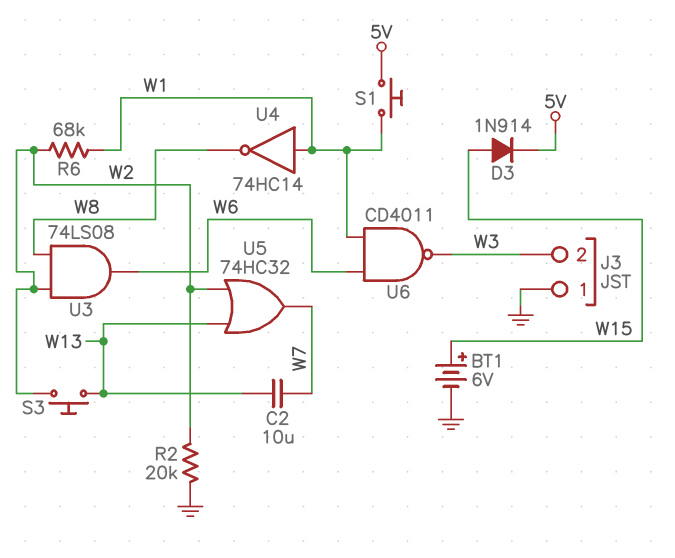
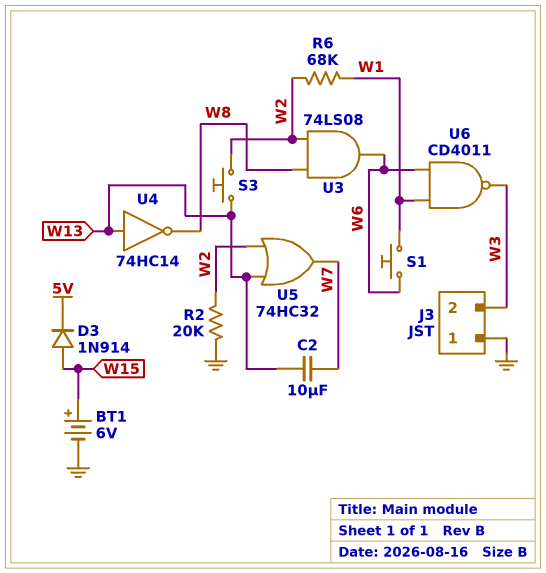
S1: button (5V, W1) -> button (W1, W6)
U4: NOT 74HC14 (in W1, out W8) -> NOT 74HC14 (in W13, out W8)

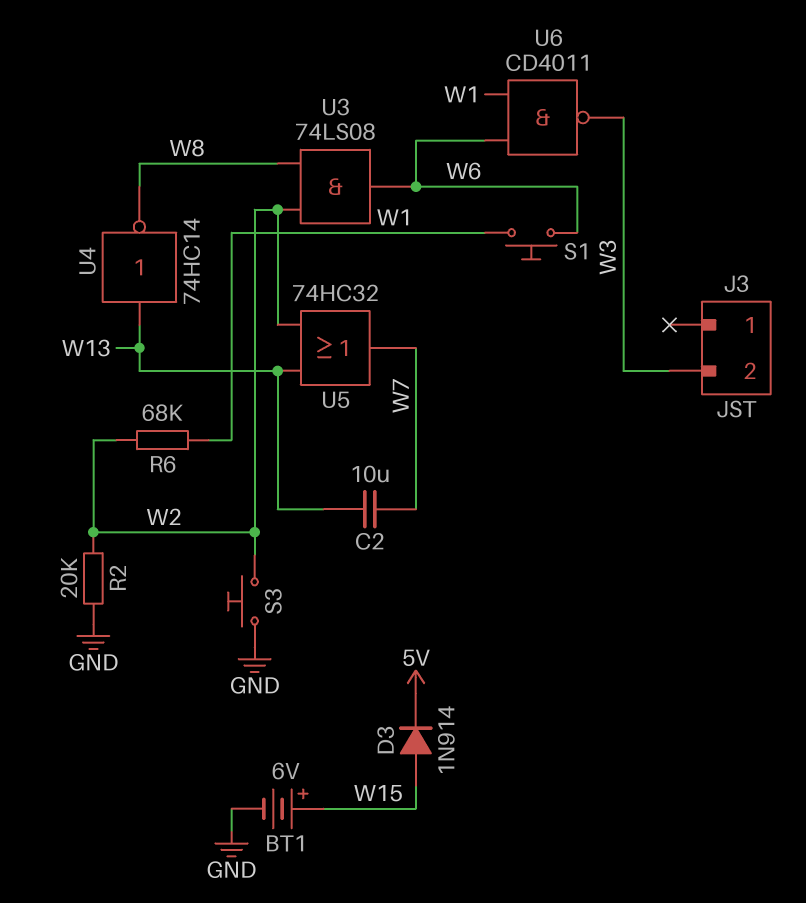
J3 pin 1: GND -> none
S3: button (W2, W13) -> button (GND, W2)

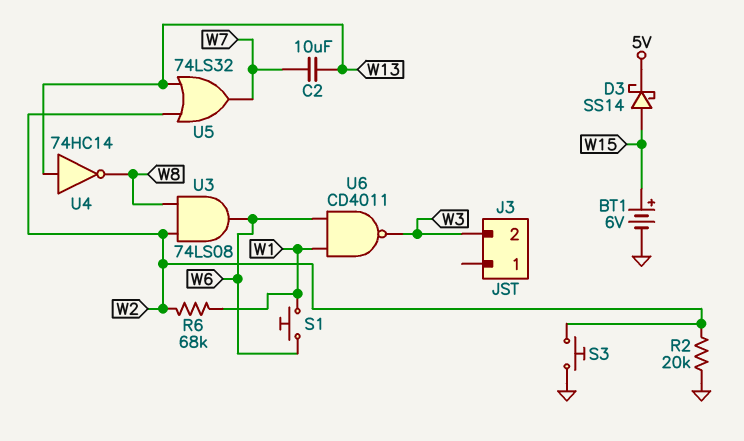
D3: diode 1N914 (A W15, K 5V) -> schottky SS14 (A W15, K 5V)
U5: OR 74HC32 (in W2, in W13, out W7) -> OR 74LS32 (in W2, in W13, out W7)

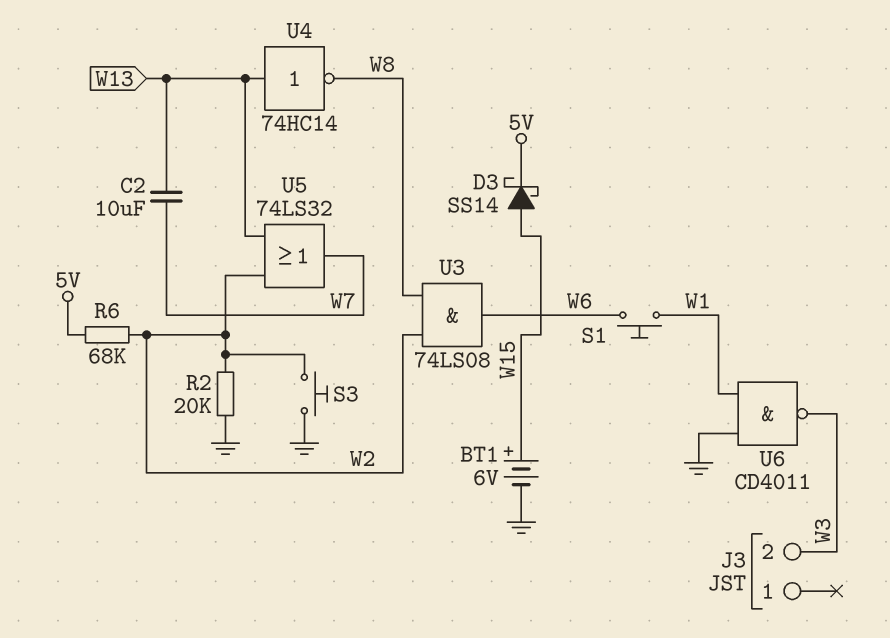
R6: 68k (W1, W2) -> 68k (5V, W2)
U6: NAND CD4011 (in W1, in W6, out W3) -> NAND CD4011 (in GND, in W1, out W3)

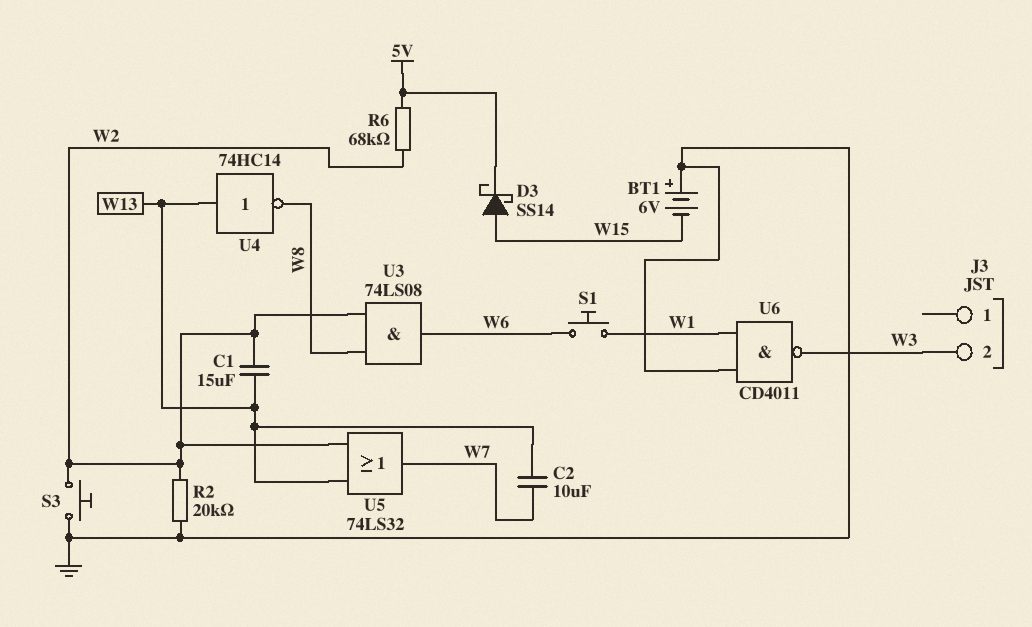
BT1: 6V (plus W15, minus GND) -> 6V (plus GND, minus W15)
C1: none -> 15uF (W2, W13)

